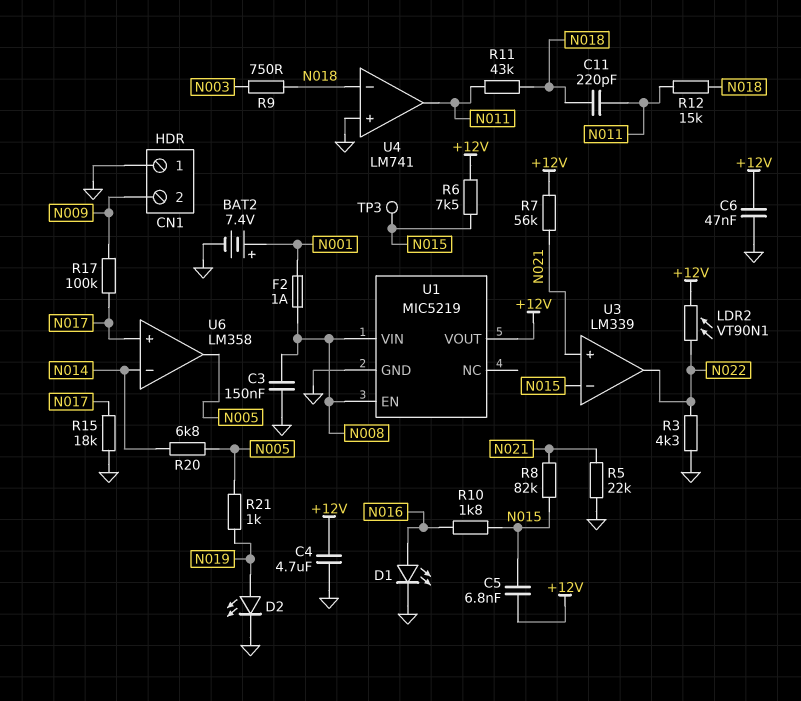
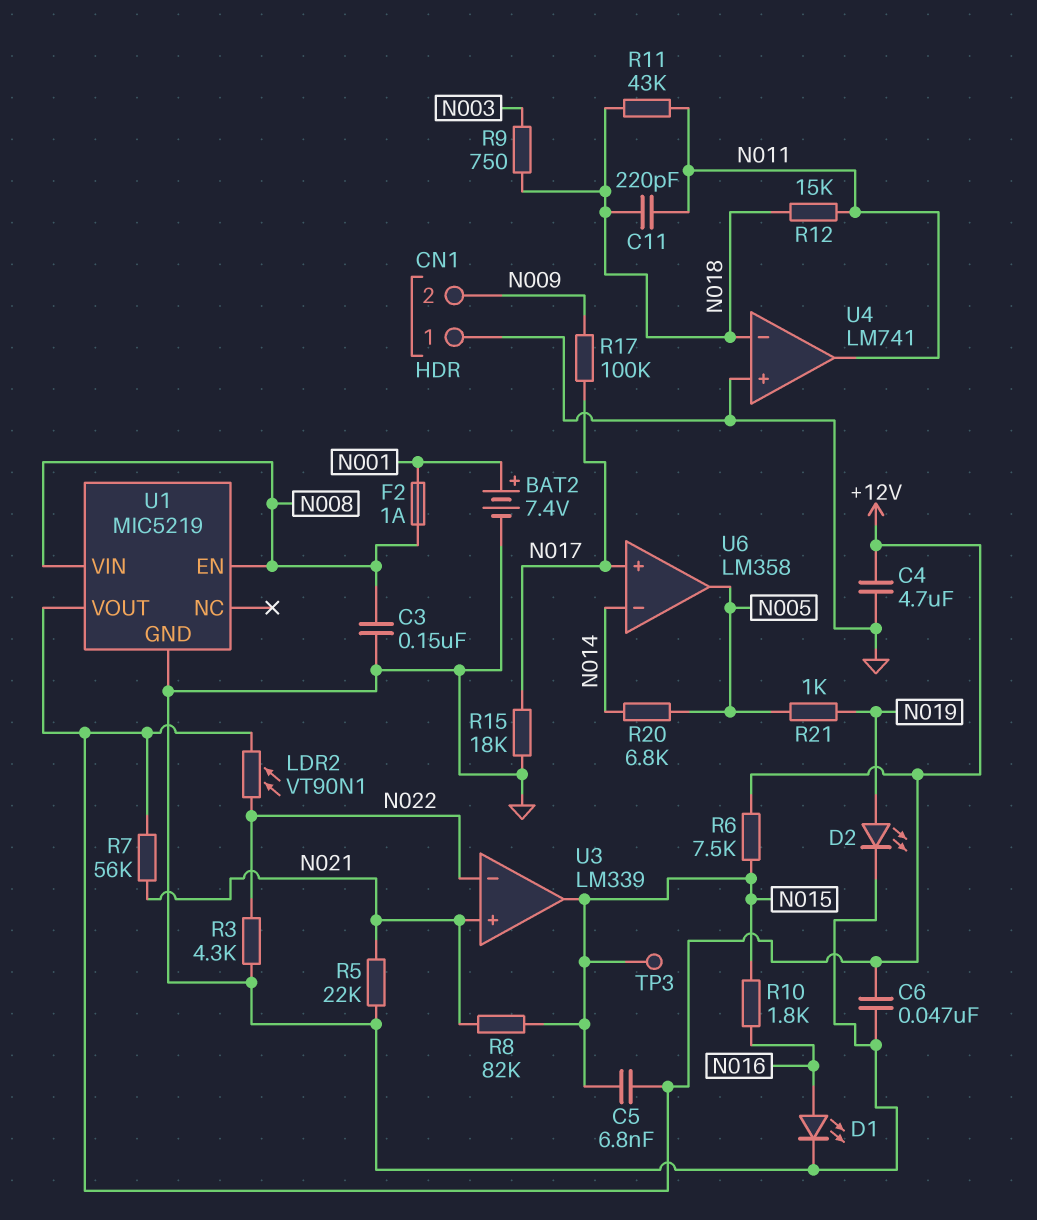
U3 pin in-: N015 -> N022
U3 pin out: N022 -> N015

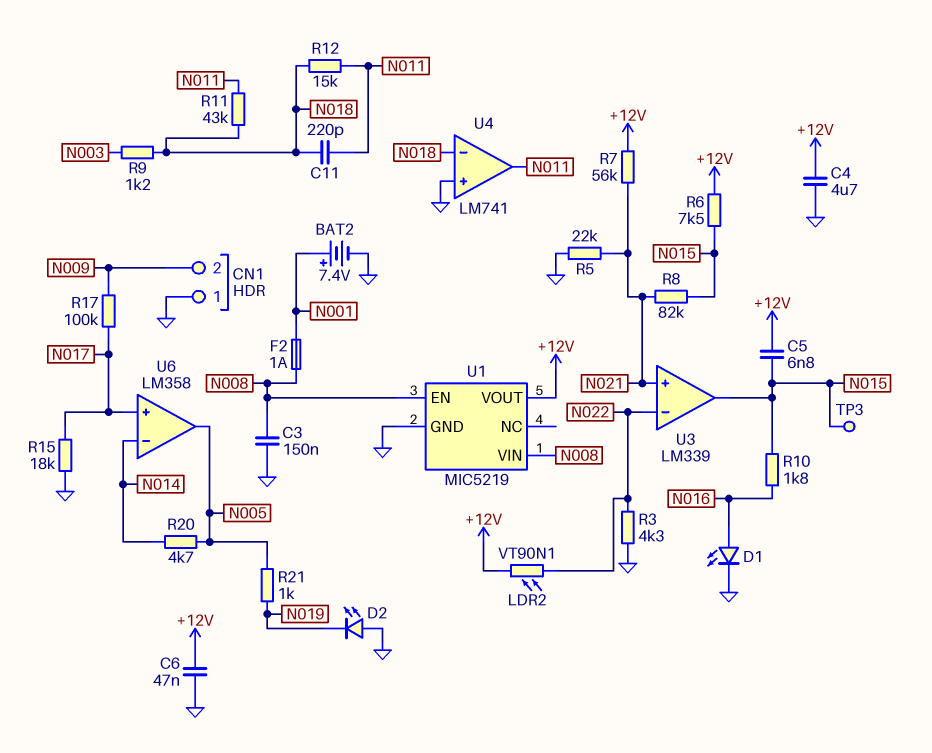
D2: LED (A N019, K GND) -> LED (A GND, K N019)
R9: 750 (N003, N018) -> 1.2k (N003, N018)
R20: 6.8k (N005, N014) -> 4.7k (N005, N014)

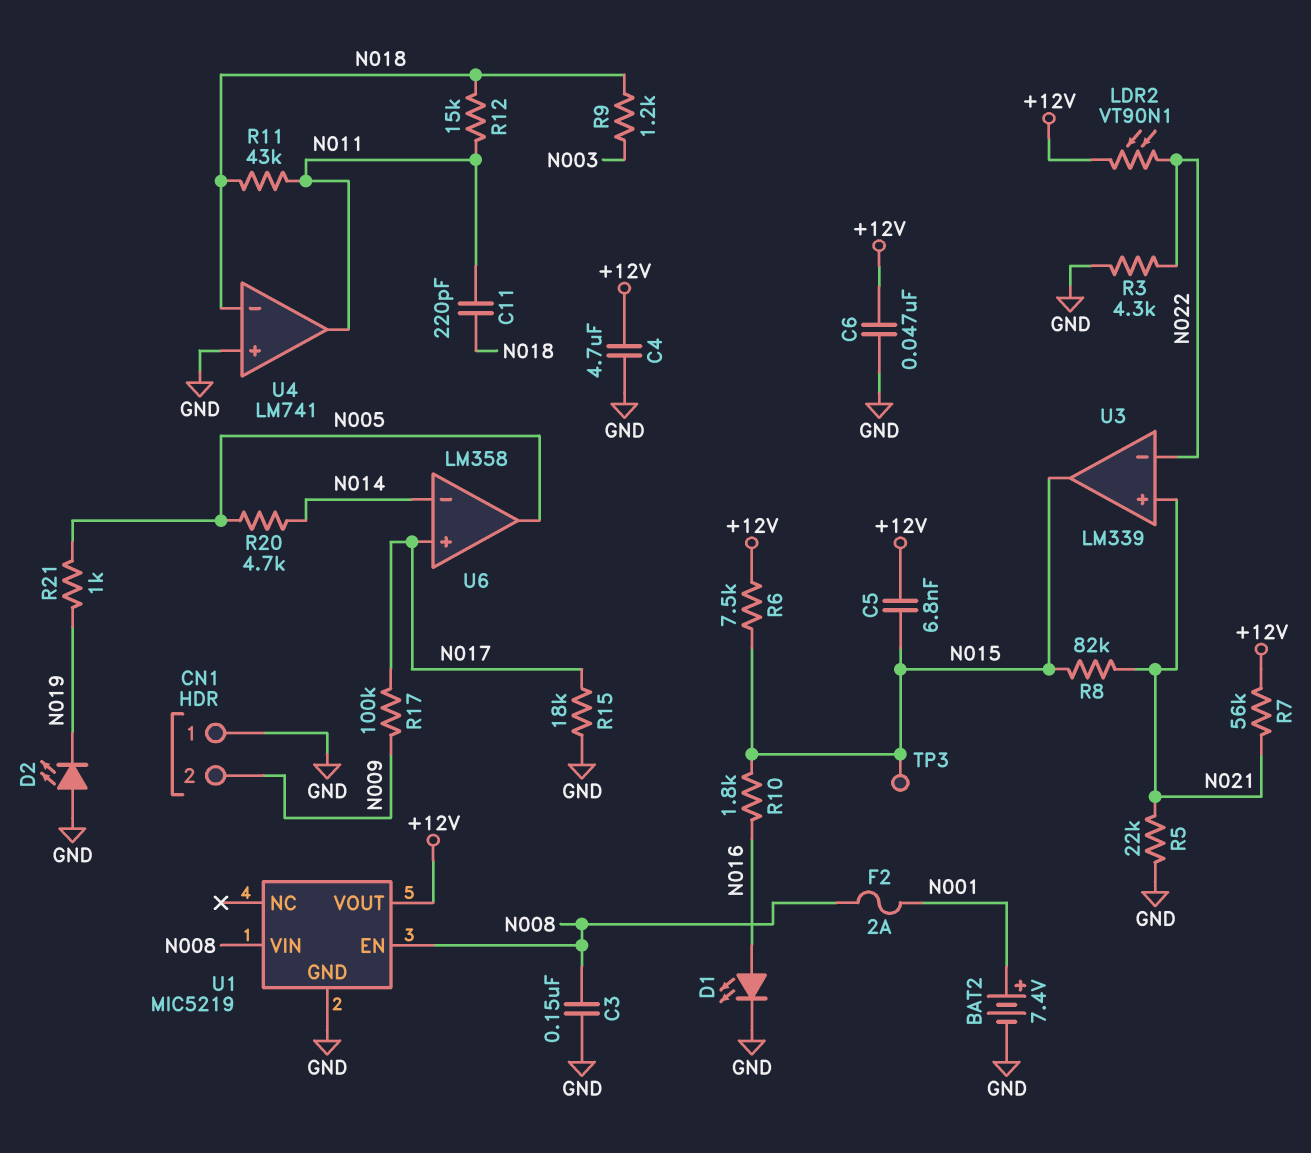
F2: 1A (N001, N008) -> 2A (N001, N008)

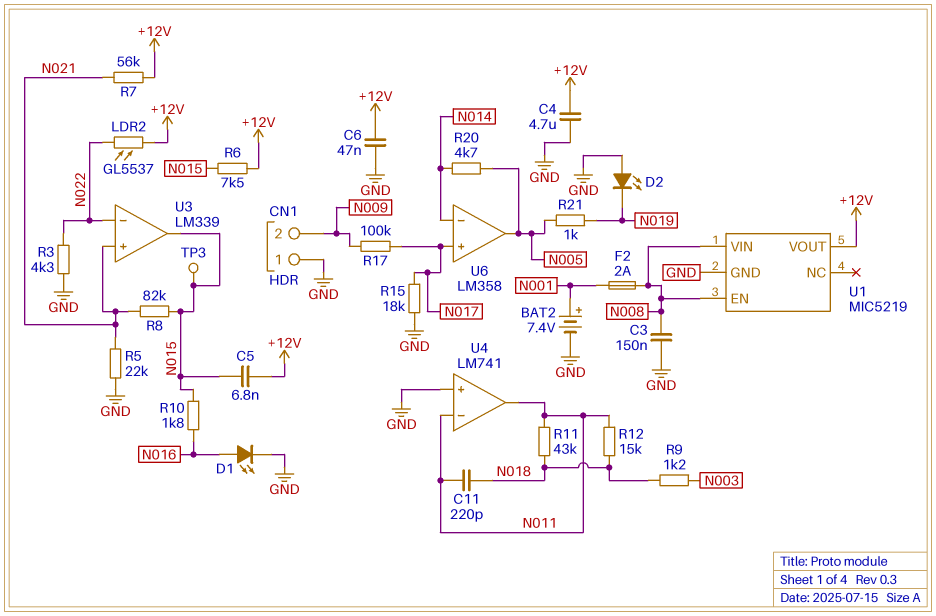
LDR2: VT90N1 (+12V, N022) -> GL5537 (+12V, N022)
U4 pin in-: N018 -> N011

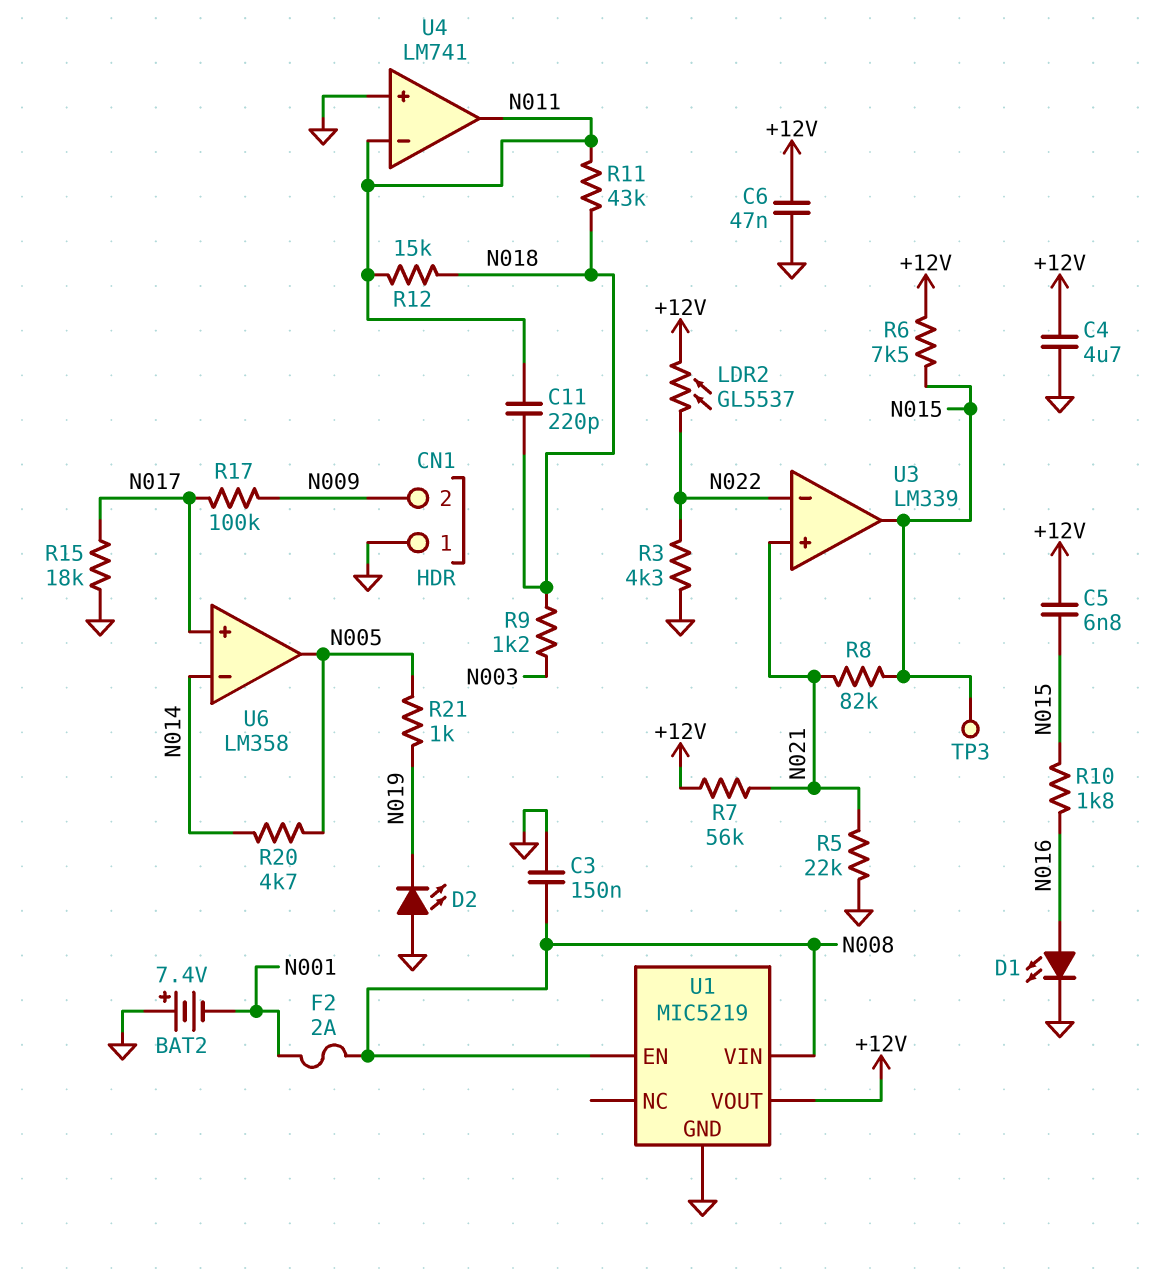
BAT2: 7.4V (plus N001, minus GND) -> 7.4V (plus GND, minus N001)

